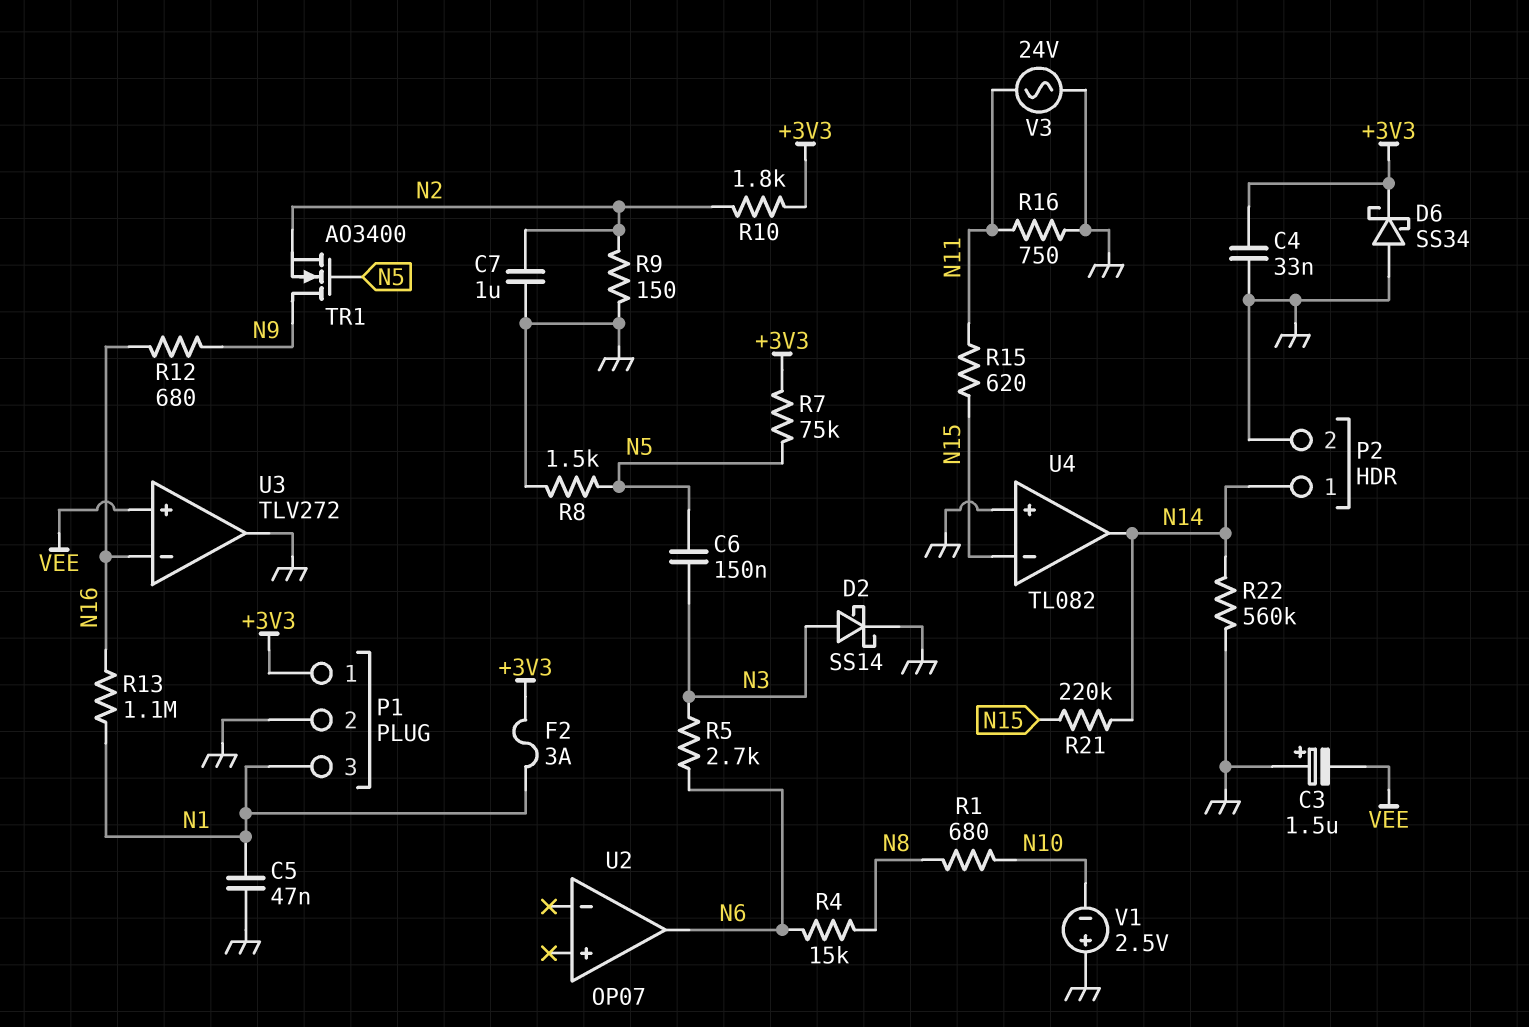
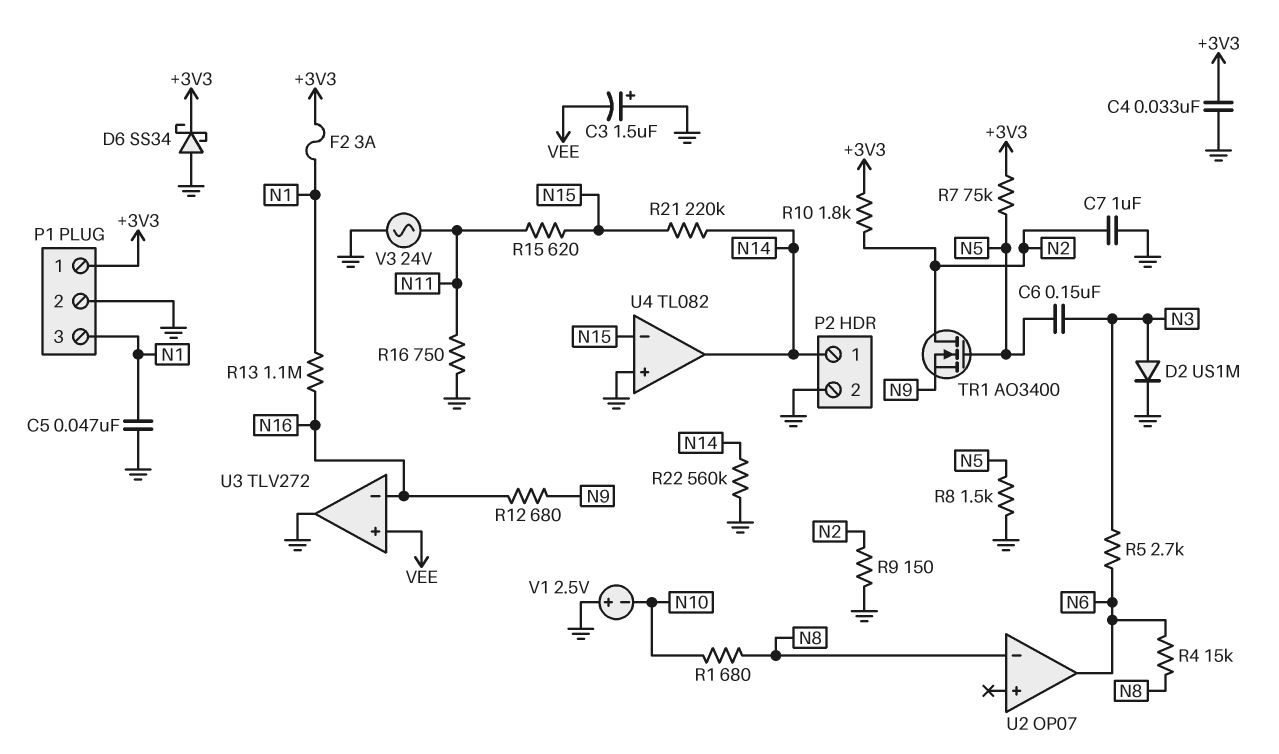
D2: schottky SS14 (A N3, K GND) -> diode US1M (A N3, K GND)
TR1: NMOS AO3400 (G N5, D N9, S N2) -> NMOS AO3400 (G N5, D N2, S N9)
U2 pin in-: none -> N8

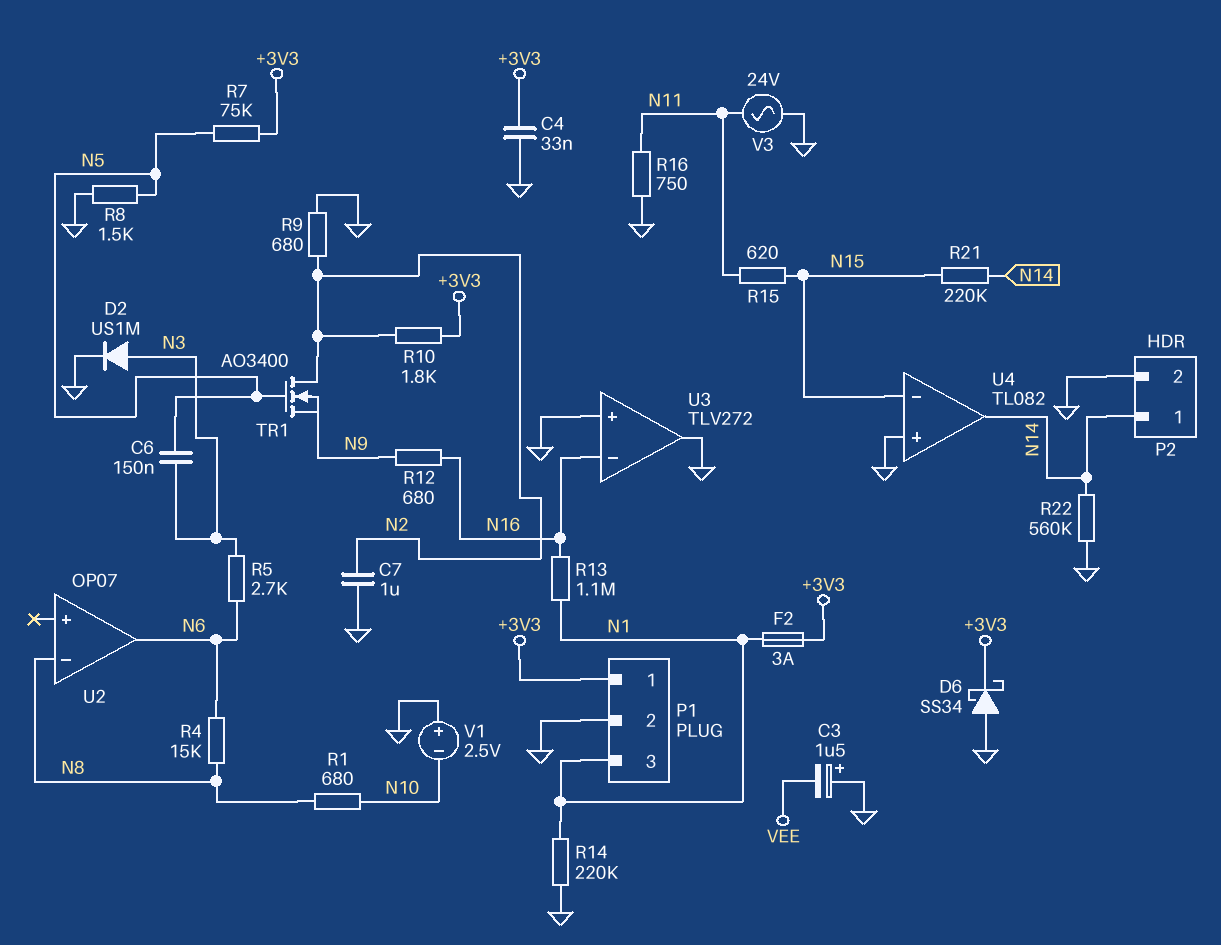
C5: 47nF (GND, N1) -> none
R9: 150 (GND, N2) -> 680 (GND, N2)
R14: none -> 220k (GND, N1)
U3 pin in+: VEE -> GND

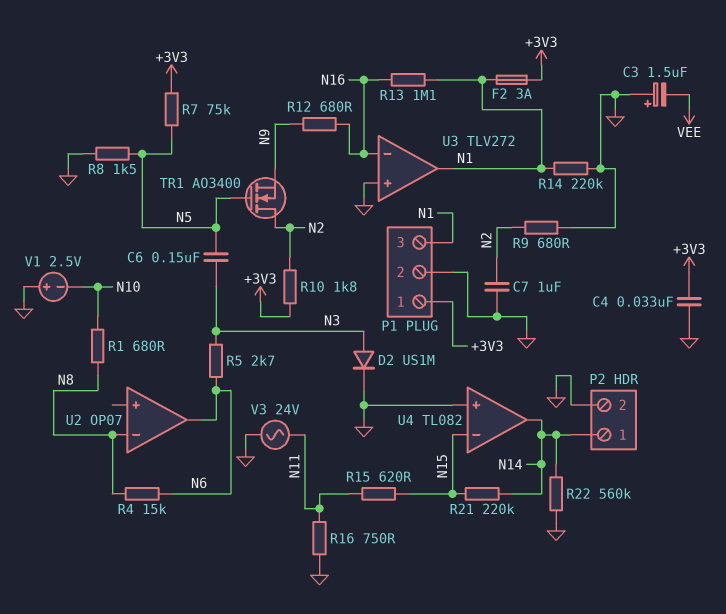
D6: schottky SS34 (A GND, K +3V3) -> none
U3 pin out: GND -> N1

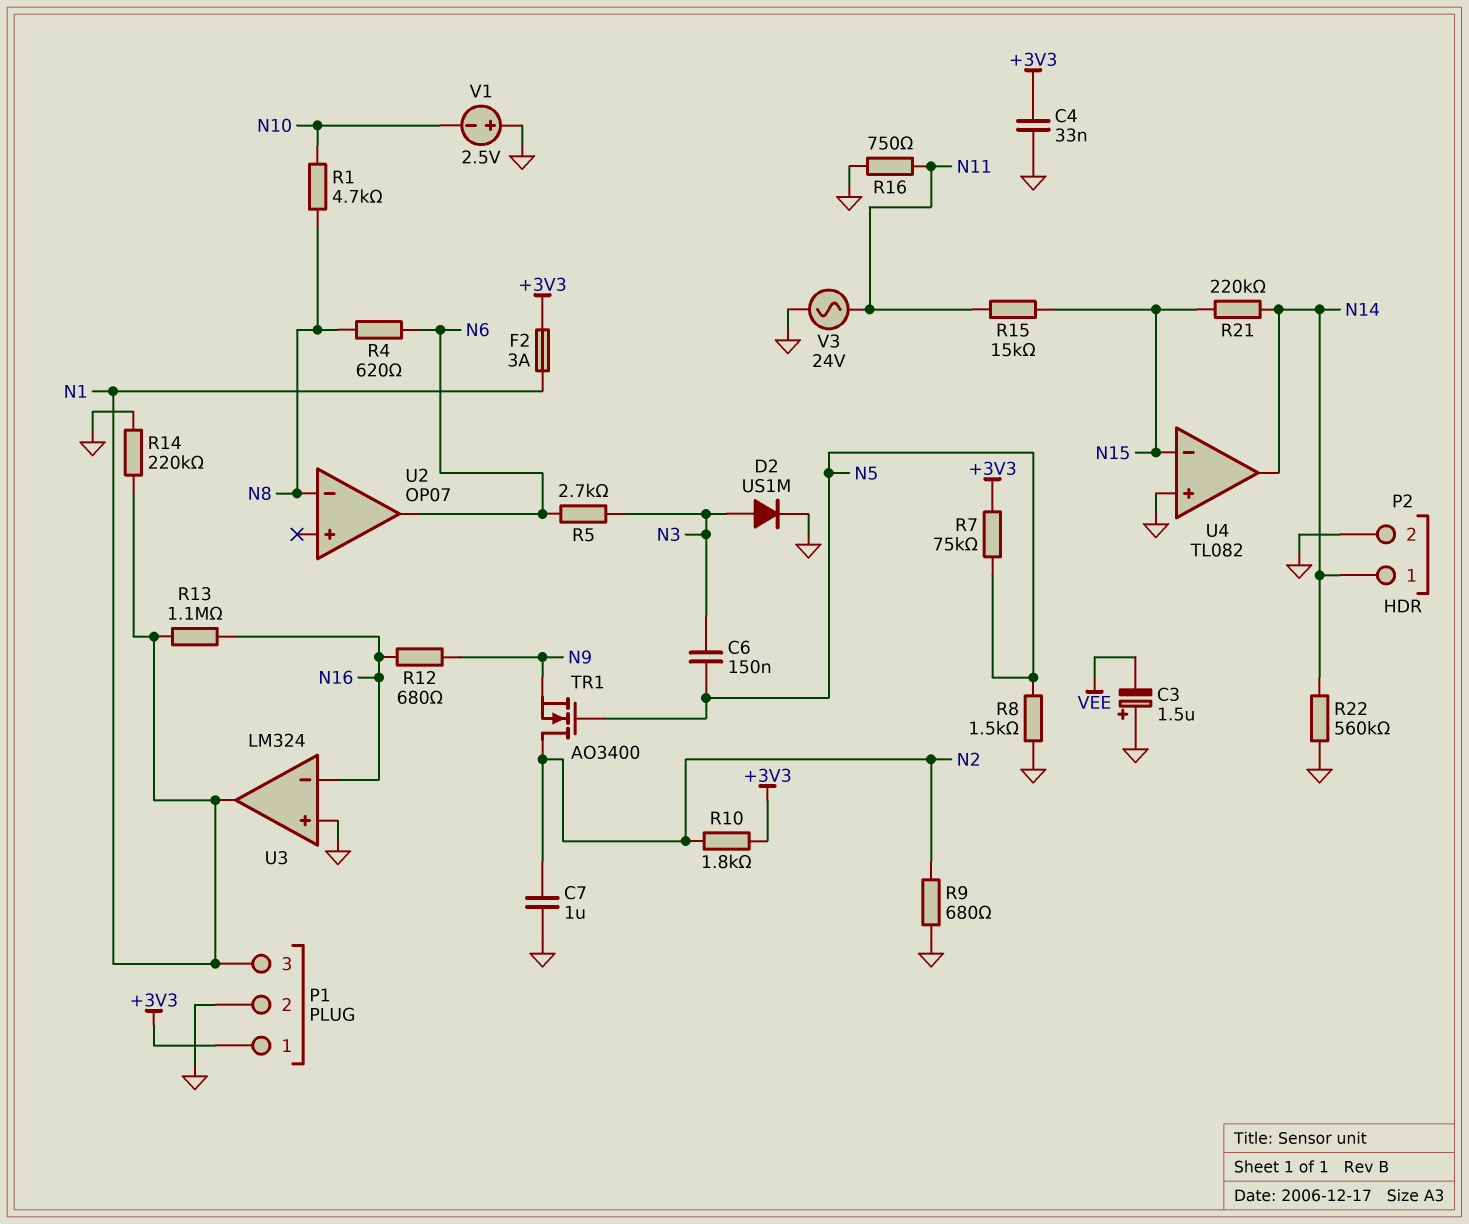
R1: 680 (N8, N10) -> 4.7k (N8, N10)
R4: 15k (N6, N8) -> 620 (N6, N8)
R15: 620 (N11, N15) -> 15k (N11, N15)
U3: TLV272 -> LM324

